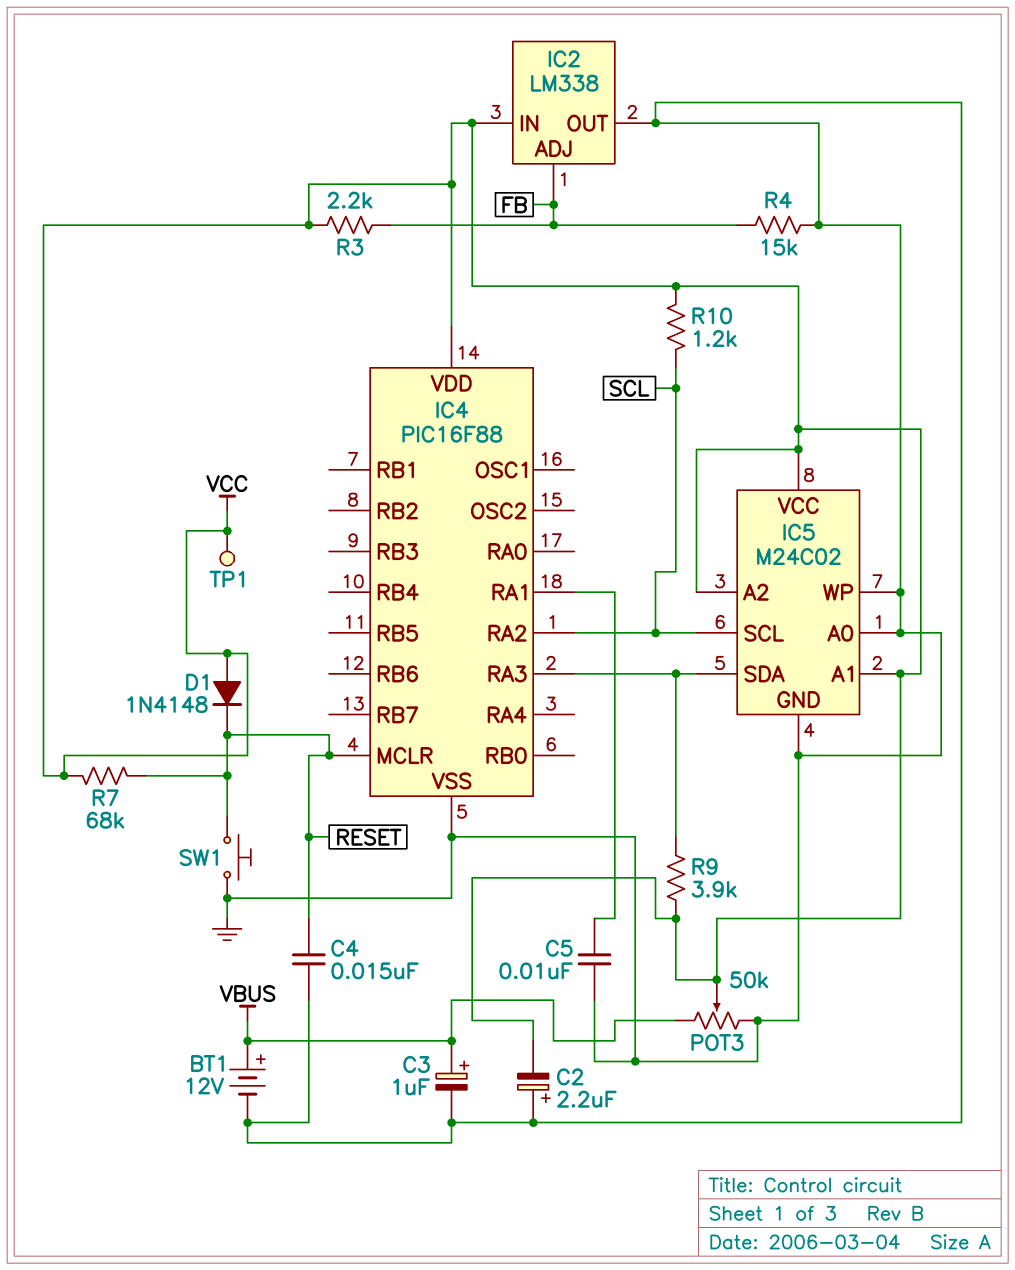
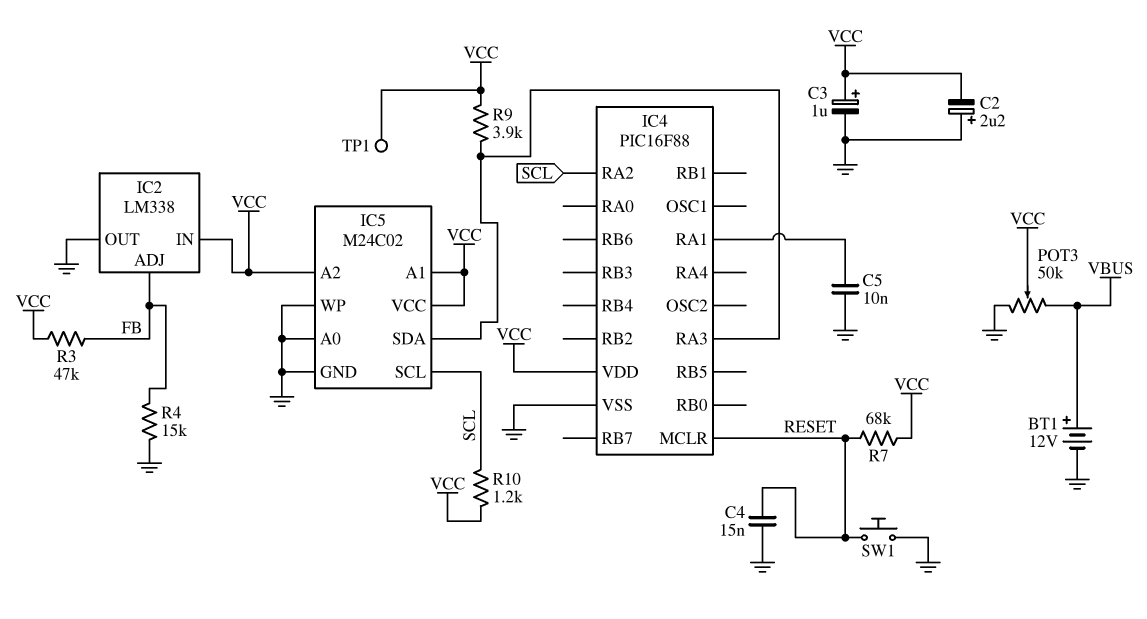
C3: 1uF (plus VBUS, minus GND) -> 1uF (plus VCC, minus GND)
D1: diode 1N4148 (A VCC, K RESET) -> none
R3: 2.2k (FB, VCC) -> 47k (FB, VCC)

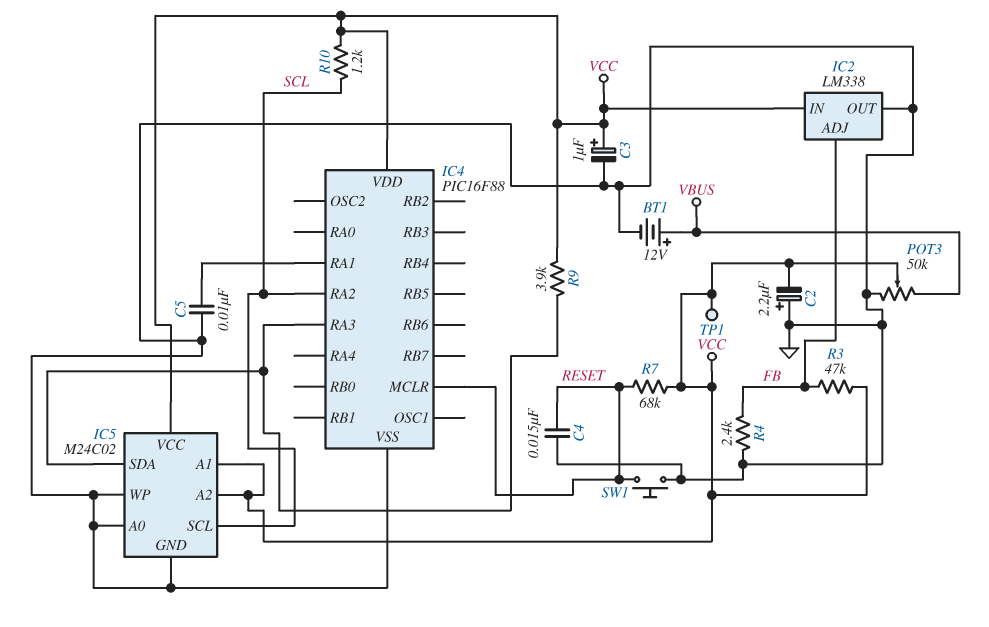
R4: 15k (FB, GND) -> 2.4k (FB, GND)

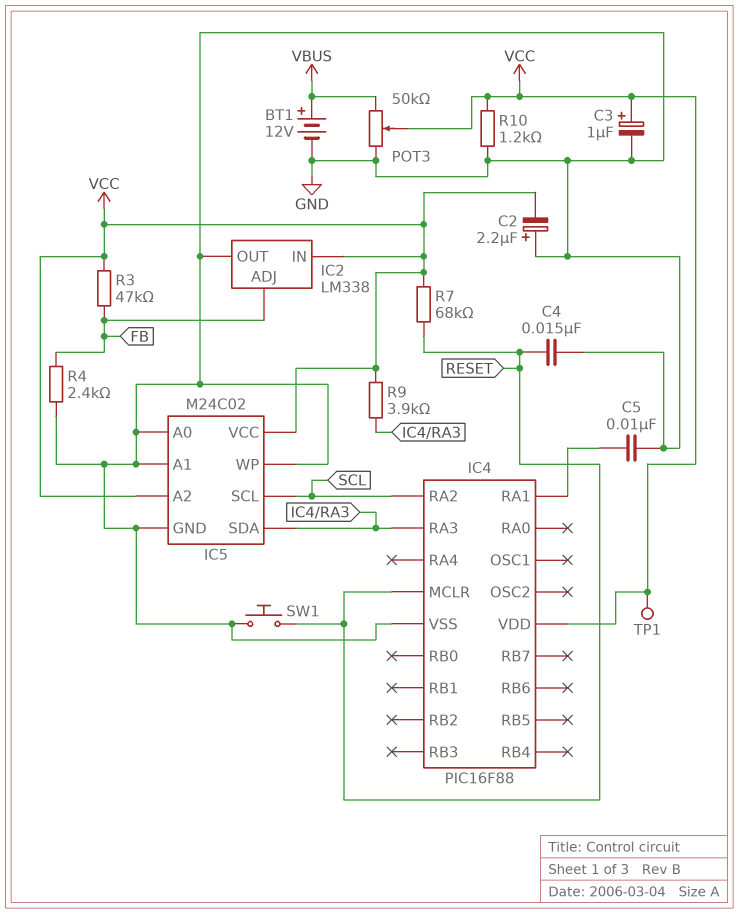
IC5 pin A1: VCC -> GND
R10: 1.2k (SCL, VCC) -> 1.2k (GND, VCC)

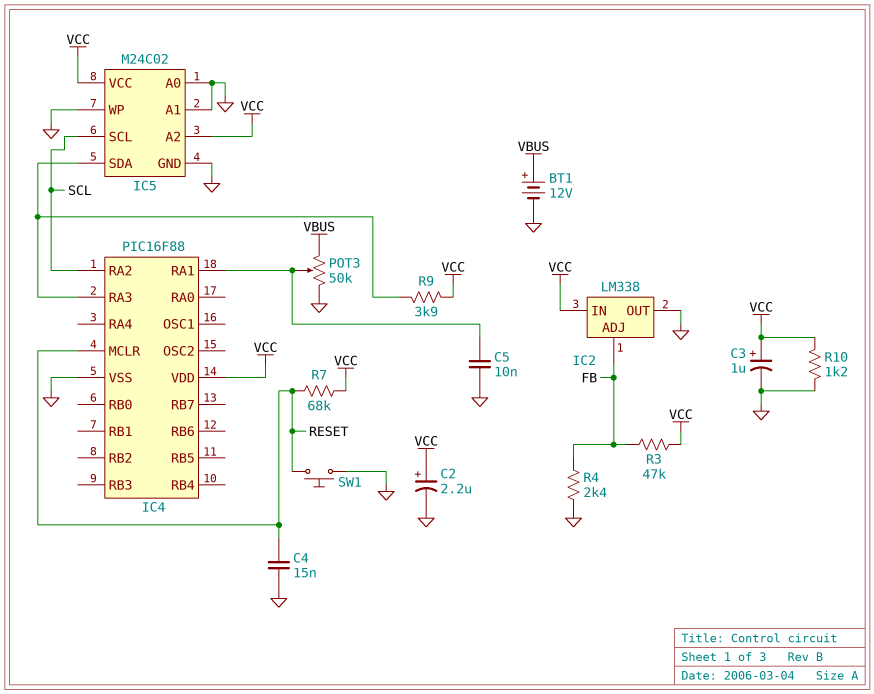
C2: 2.2uF (plus GND, minus VCC) -> 2.2uF (plus VCC, minus GND)
POT3: 50k (GND, VBUS, wiper VCC) -> 50k (GND, VBUS, wiper IC4/RA1)
TP1: test point (VCC) -> none

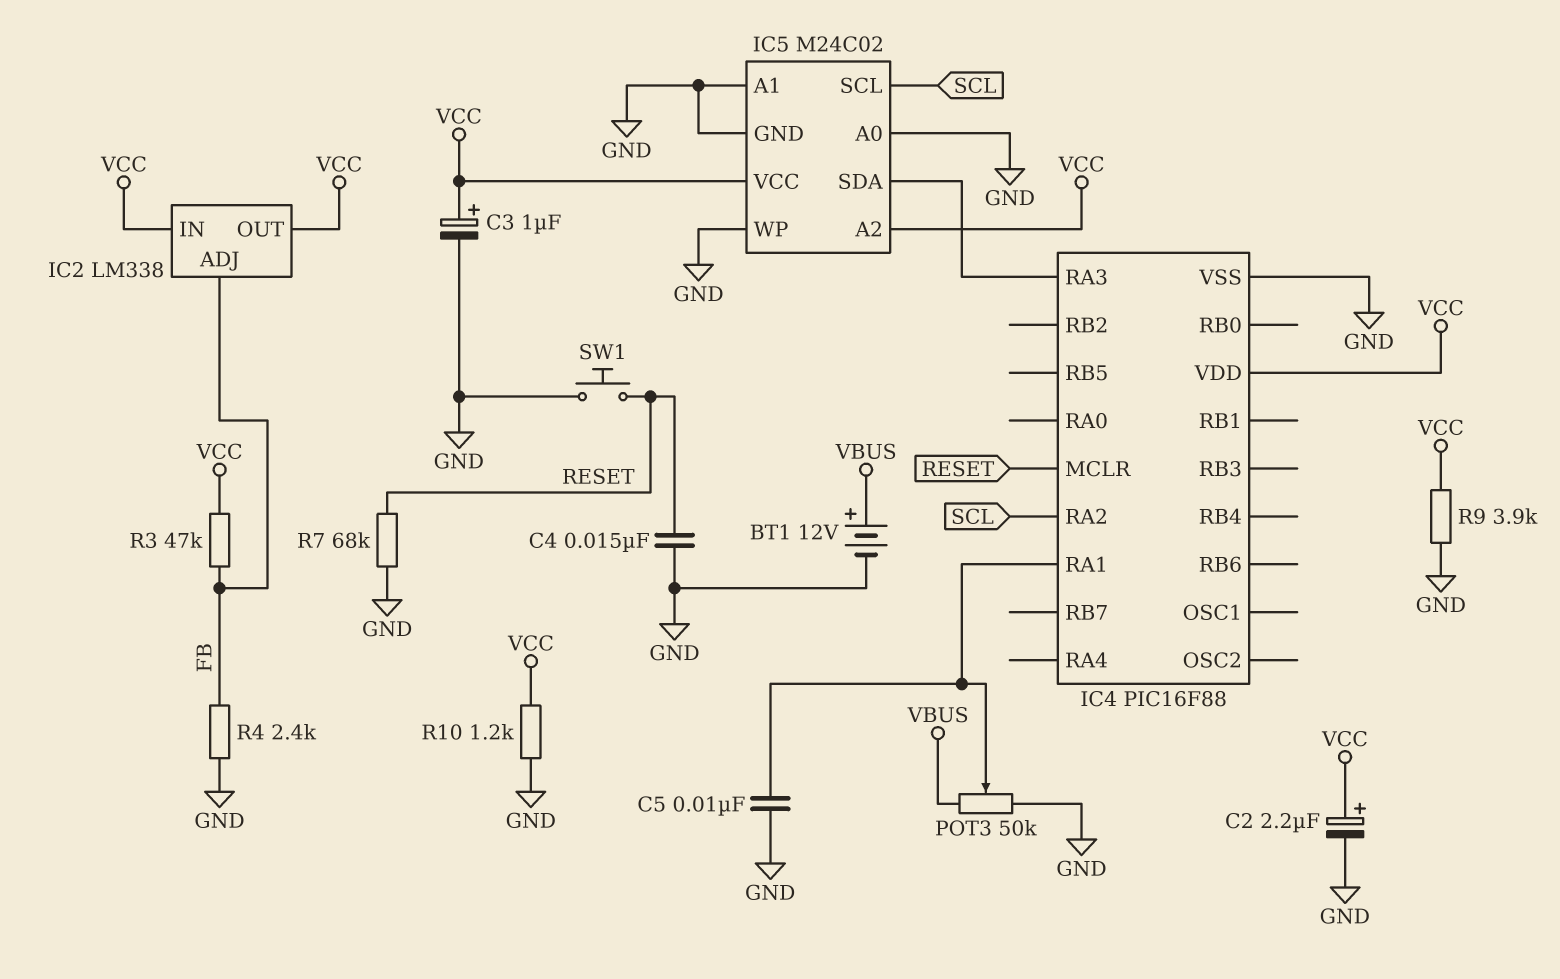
IC2 pin OUT: GND -> VCC
R7: 68k (RESET, VCC) -> 68k (GND, RESET)
R9: 3.9k (IC4/RA3, VCC) -> 3.9k (GND, VCC)

